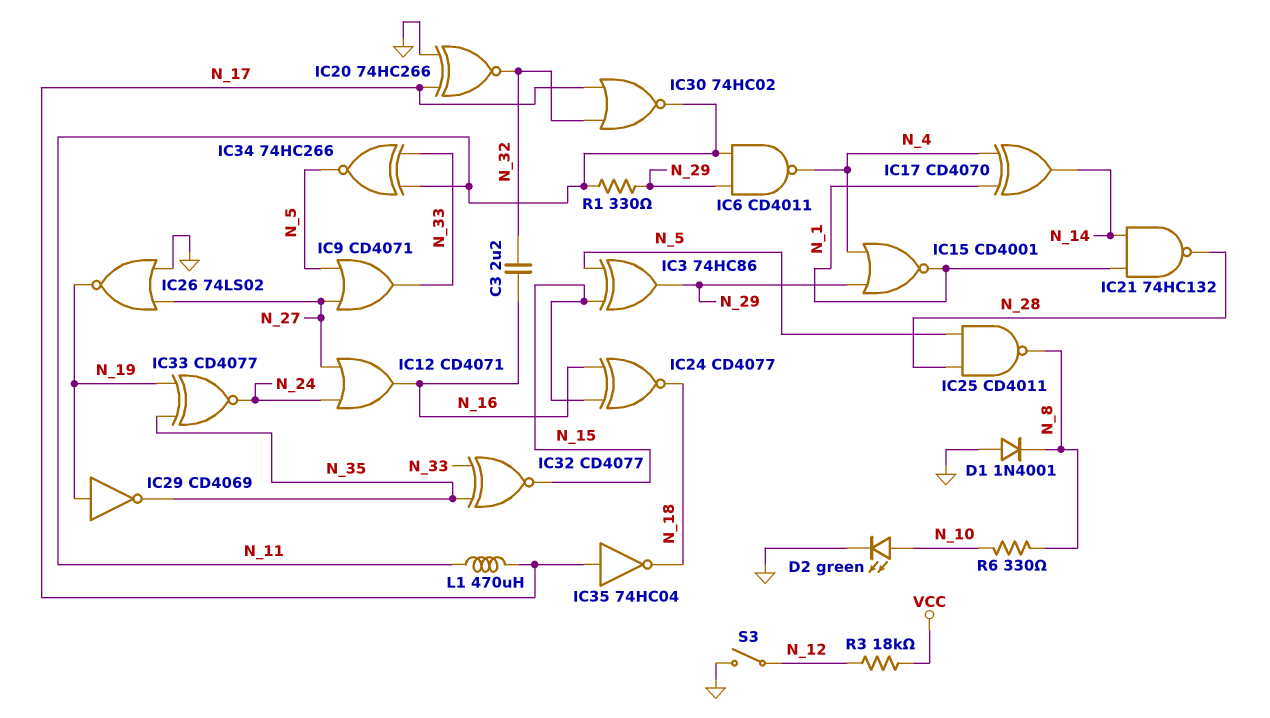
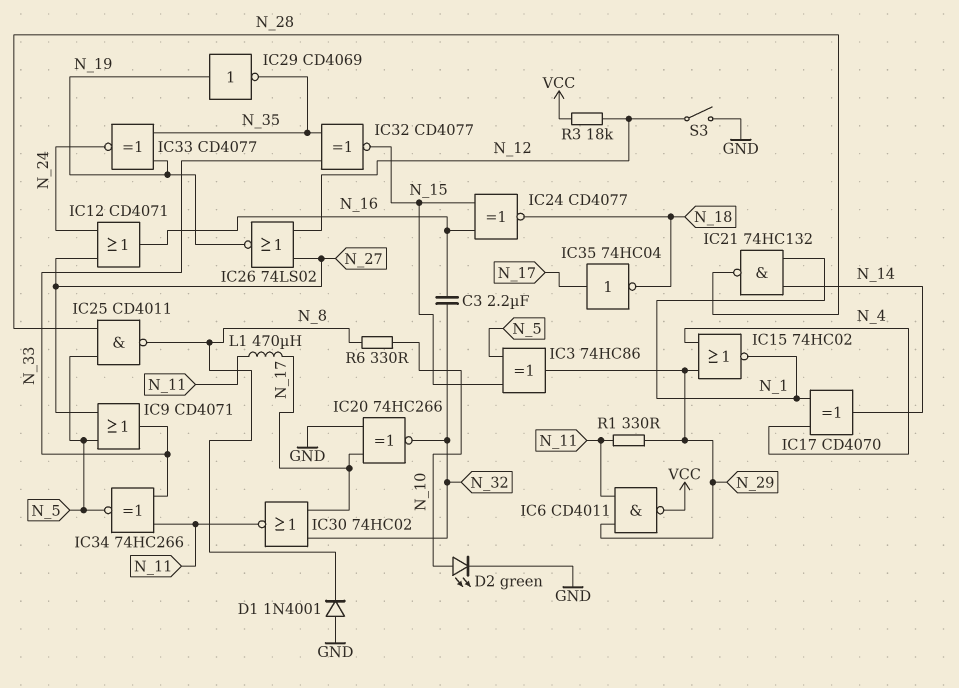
IC6: NAND CD4011 (in N_11, in N_29, out N_4) -> NAND CD4011 (in N_11, in N_29, out VCC)
IC15: NOR CD4001 (in N_4, in N_29, out N_1) -> NOR 74HC02 (in N_4, in N_29, out N_1)
IC26: NOR 74LS02 (in GND, in N_27, out N_19) -> NOR 74LS02 (in N_12, in N_27, out N_19)

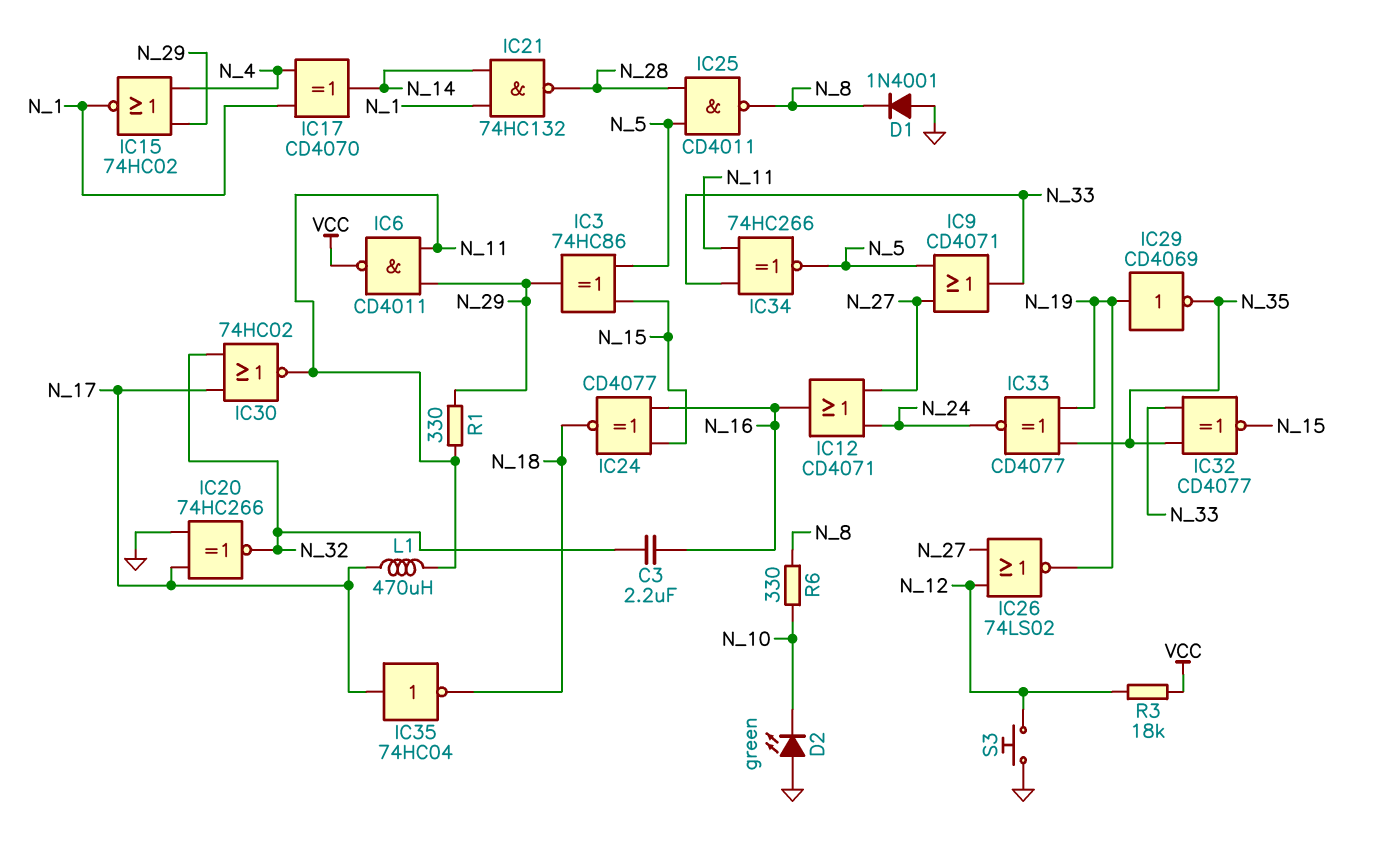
D2: LED green (A N_10, K GND) -> LED green (A GND, K N_10)
S3: switch (GND, N_12) -> button (GND, N_12)

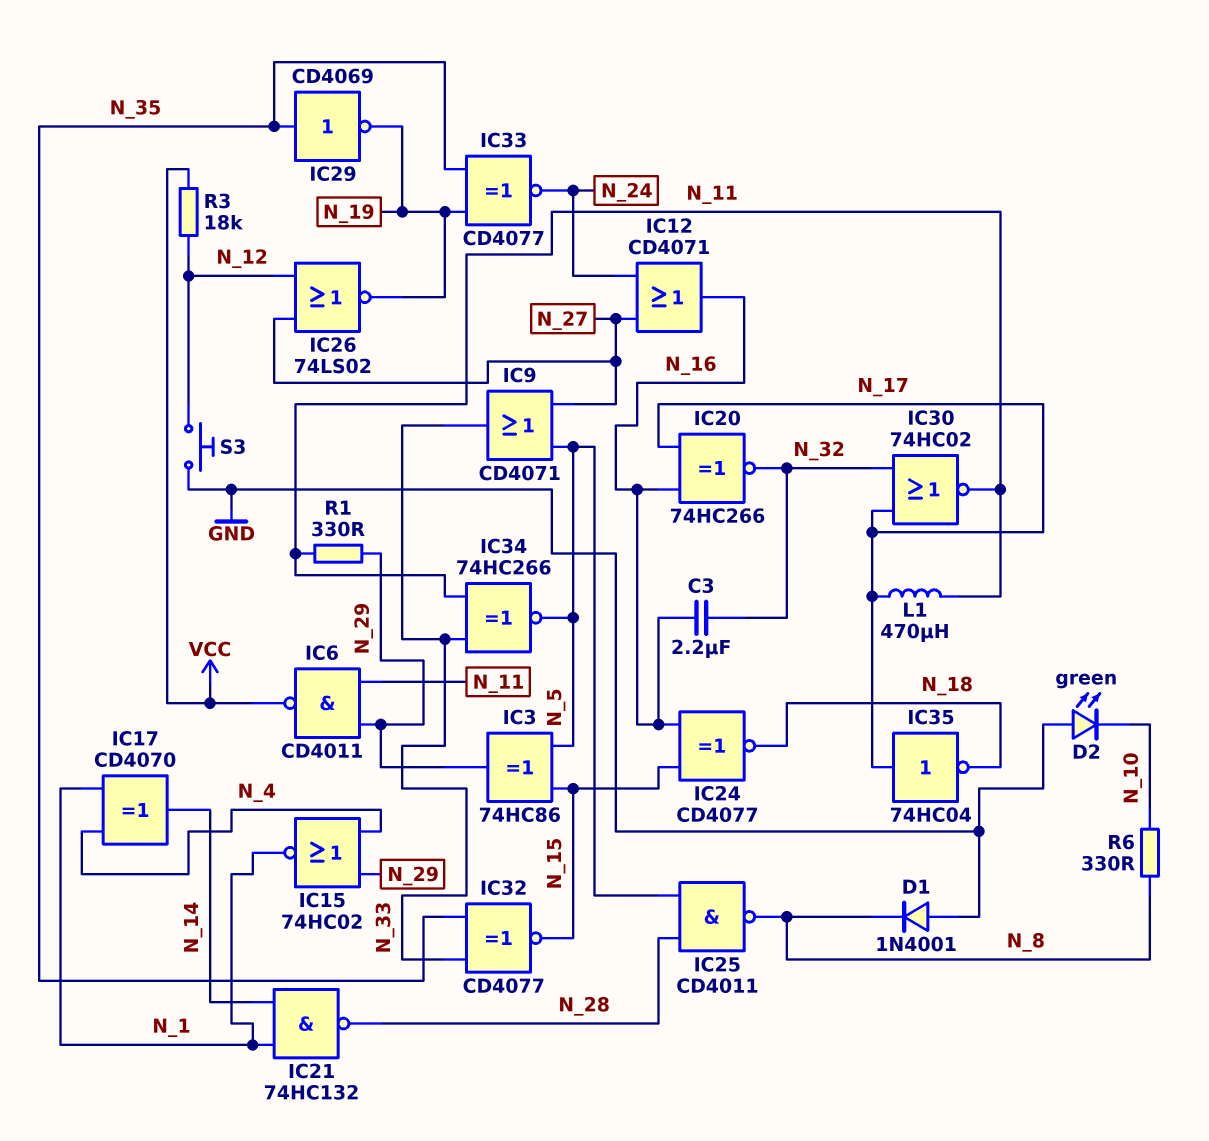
IC20: XNOR 74HC266 (in GND, in N_17, out N_32) -> XNOR 74HC266 (in N_16, in N_17, out N_32)
IC29: NOT CD4069 (in N_19, out N_35) -> NOT CD4069 (in N_35, out N_19)

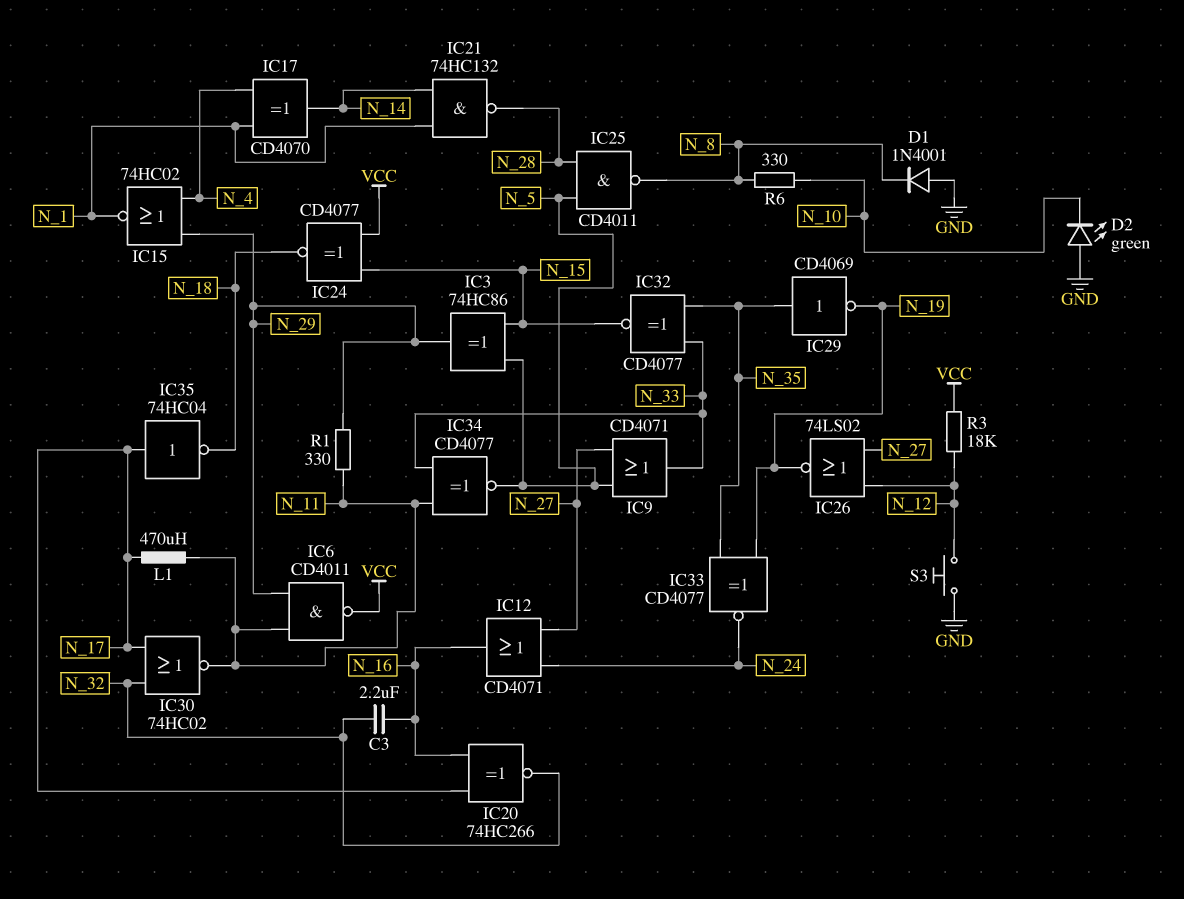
IC24: XNOR CD4077 (in N_15, in N_16, out N_18) -> XNOR CD4077 (in N_15, in VCC, out N_18)
IC34: XNOR 74HC266 (in N_11, in N_33, out N_5) -> XNOR CD4077 (in N_11, in N_33, out N_5)

